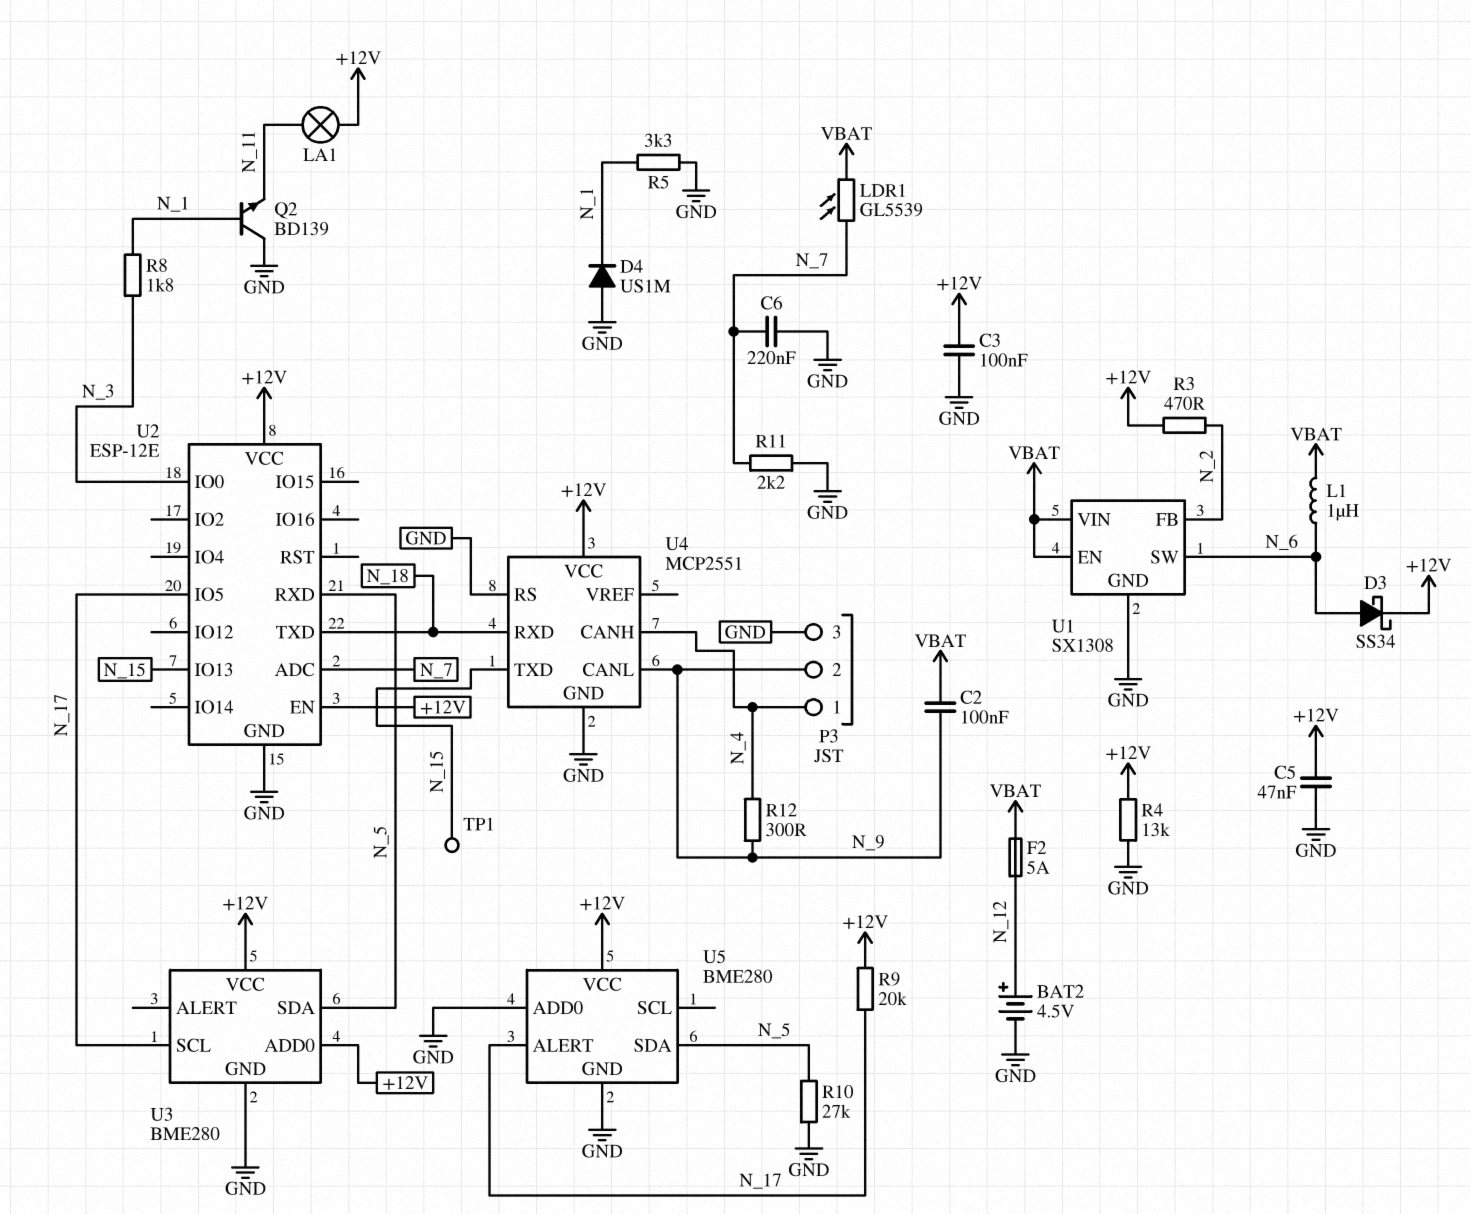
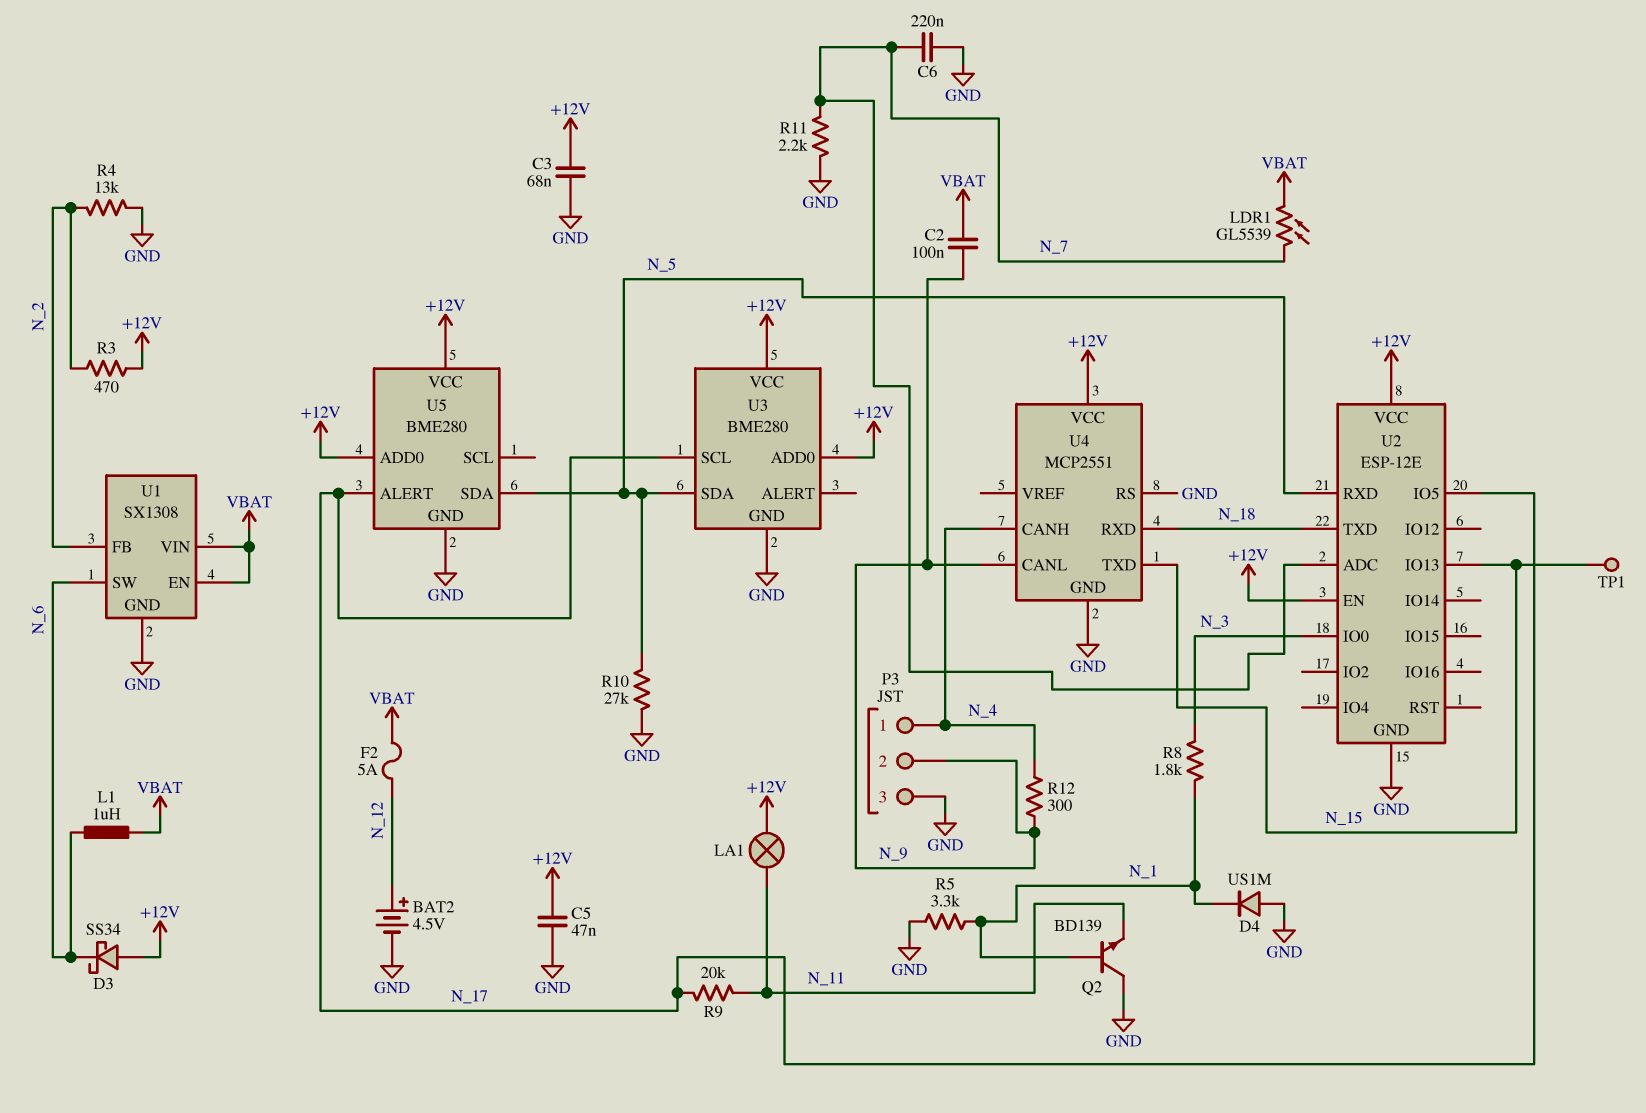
C3: 100nF (+12V, GND) -> 68nF (+12V, GND)
D3: schottky SS34 (A N_6, K +12V) -> schottky SS34 (A +12V, K N_6)
R4: 13k (+12V, GND) -> 13k (GND, N_2)
R9: 20k (+12V, N_17) -> 20k (N_11, N_17)
U5 pin ADD0: GND -> +12V

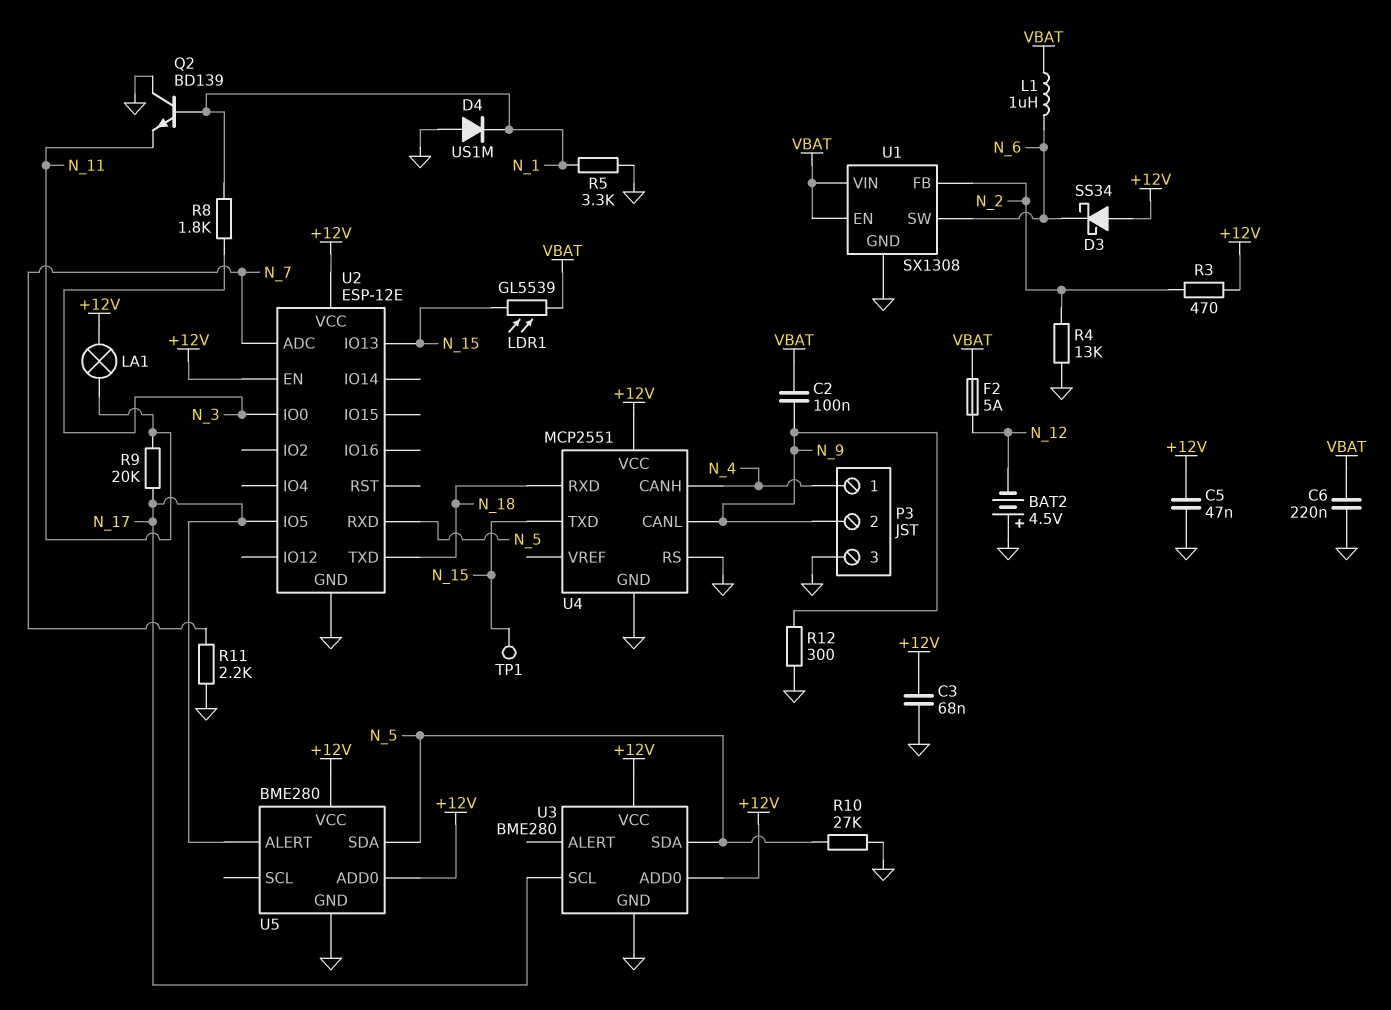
BAT2: 4.5V (plus N_12, minus GND) -> 4.5V (plus GND, minus N_12)
C6: 220nF (GND, N_7) -> 220nF (GND, VBAT)
LDR1: GL5539 (N_7, VBAT) -> GL5539 (N_15, VBAT)
R12: 300 (N_4, N_9) -> 300 (GND, N_9)

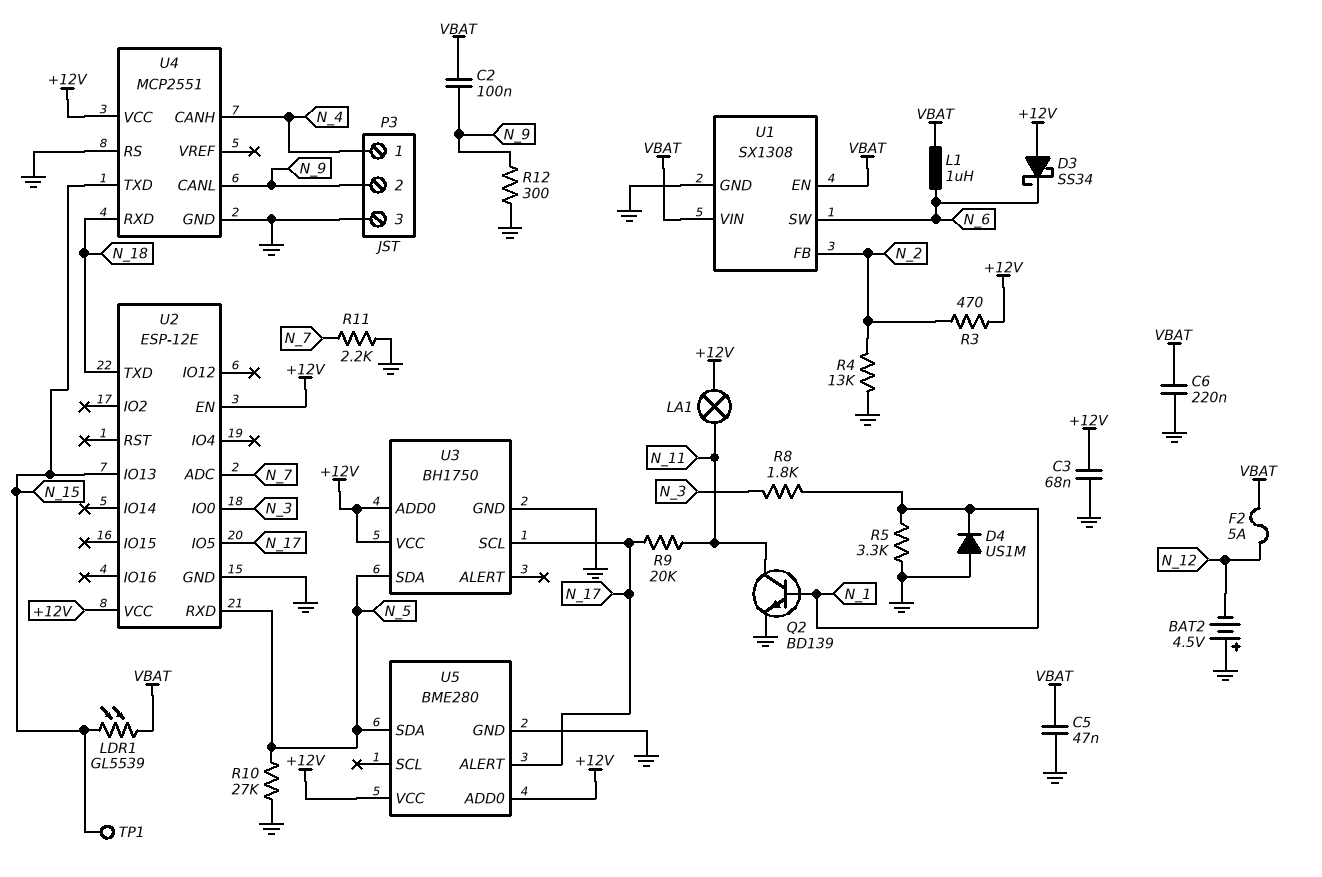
C5: 47nF (+12V, GND) -> 47nF (GND, VBAT)
Q2: NPN BD139 (B N_1, C GND, E N_11) -> NPN BD139 (B N_1, C N_11, E GND)
U3: BME280 -> BH1750

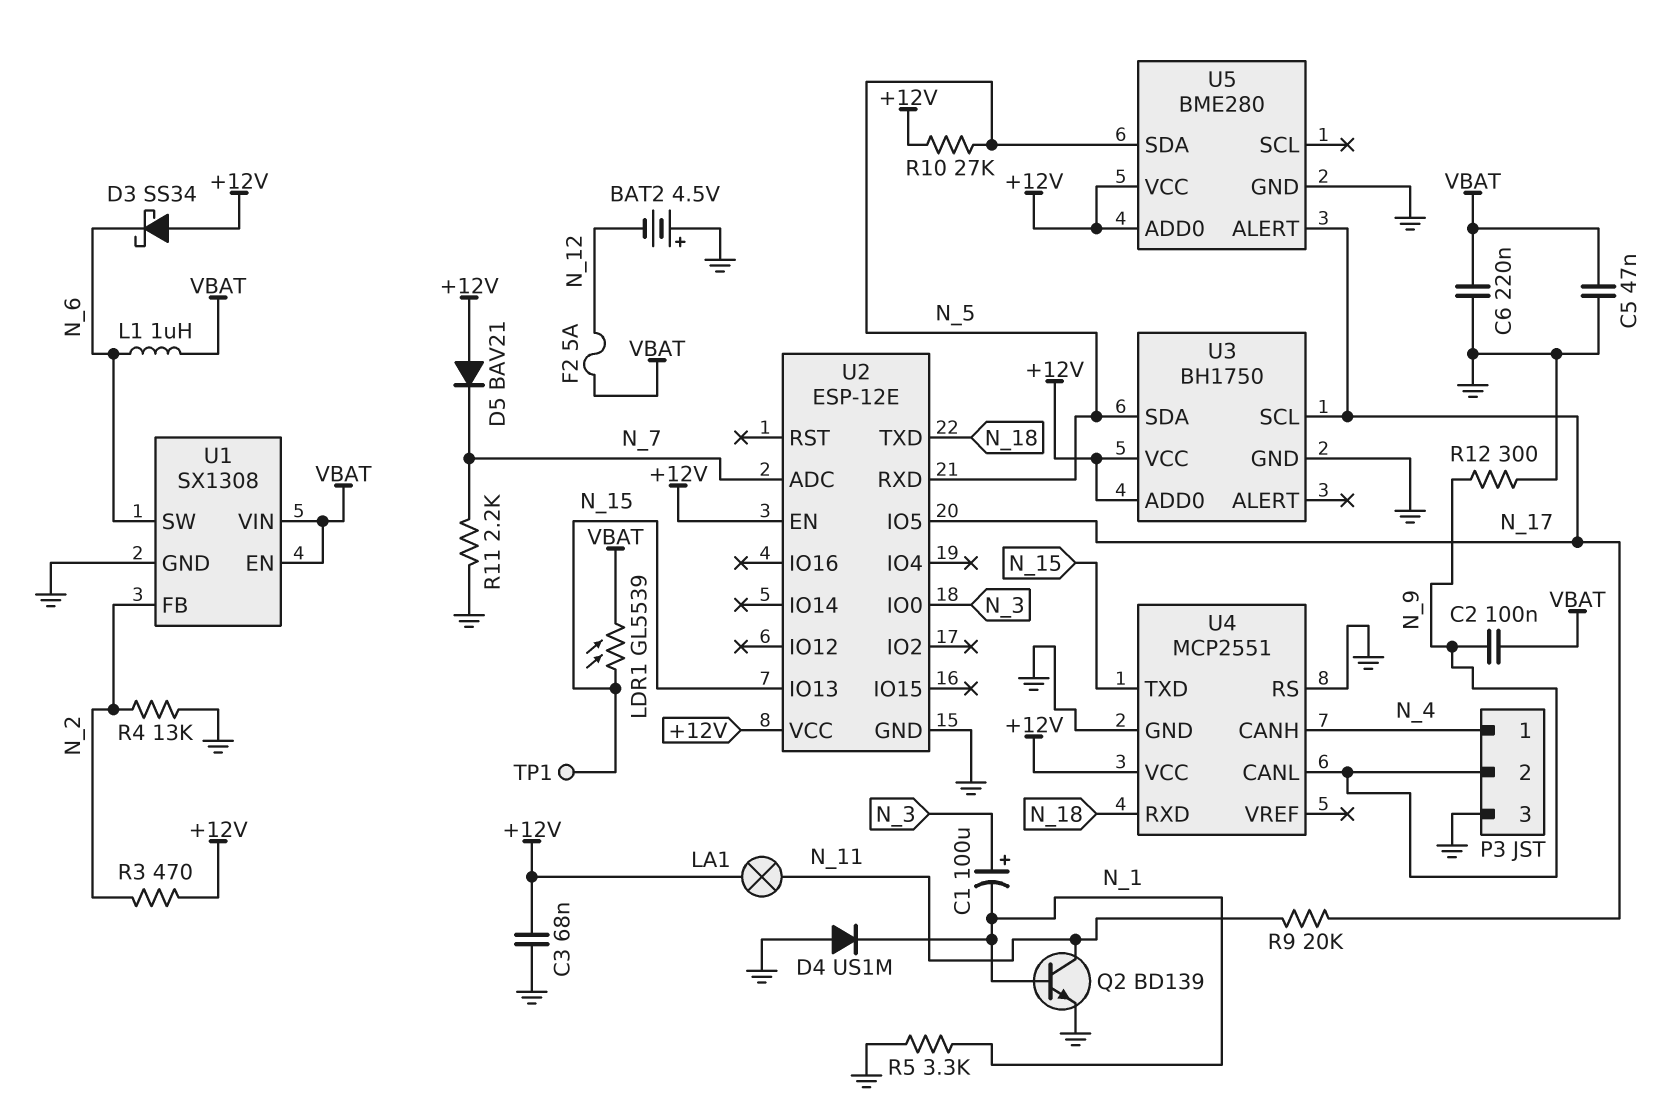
C1: none -> 100uF (plus N_3, minus N_1)
D5: none -> diode BAV21 (A +12V, K N_7)
R8: 1.8k (N_1, N_3) -> none
R10: 27k (GND, N_5) -> 27k (+12V, N_5)

